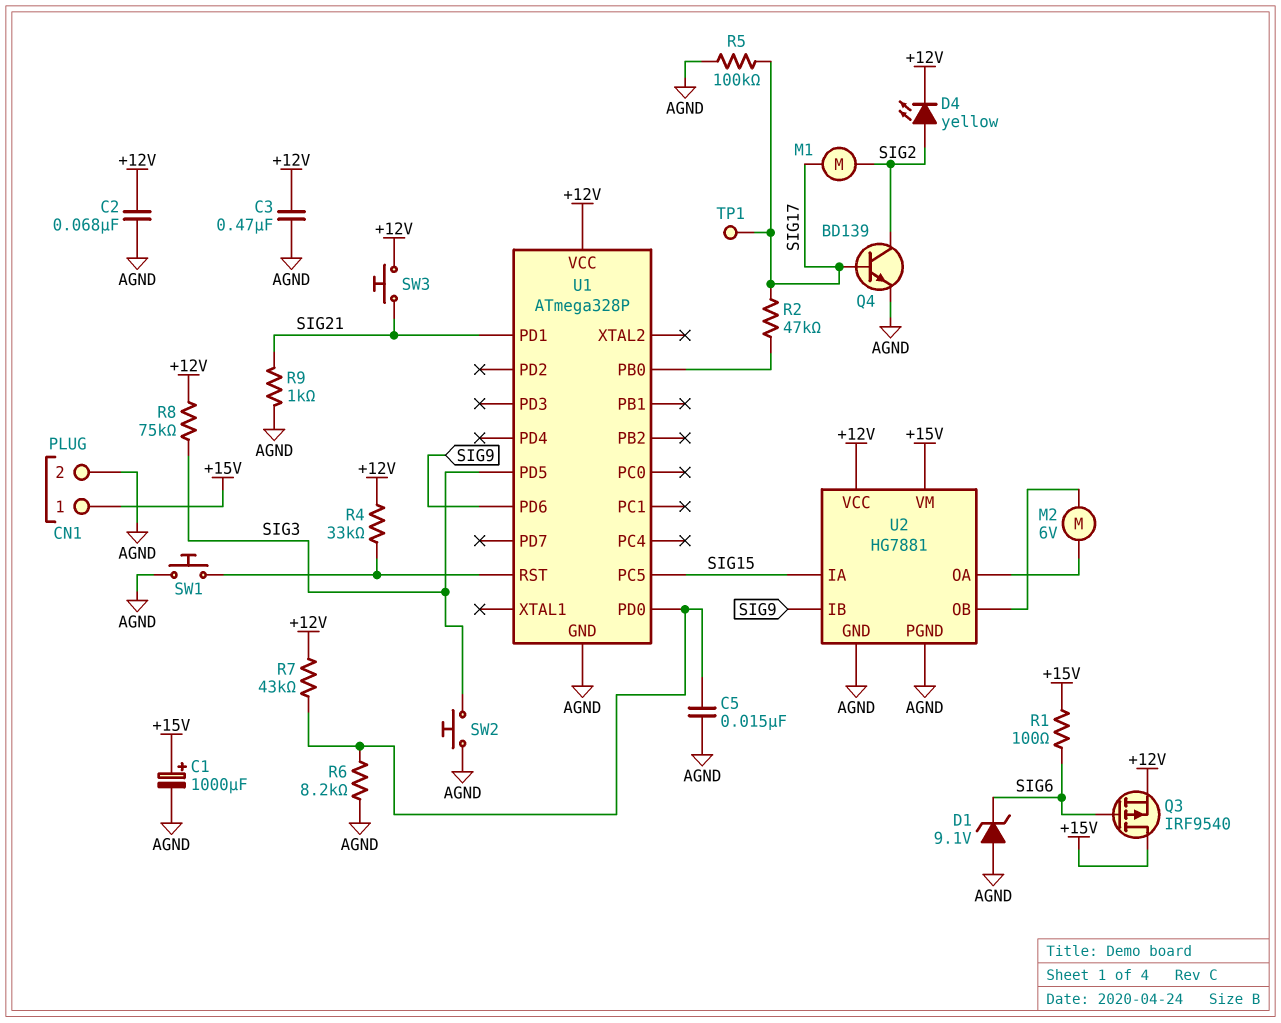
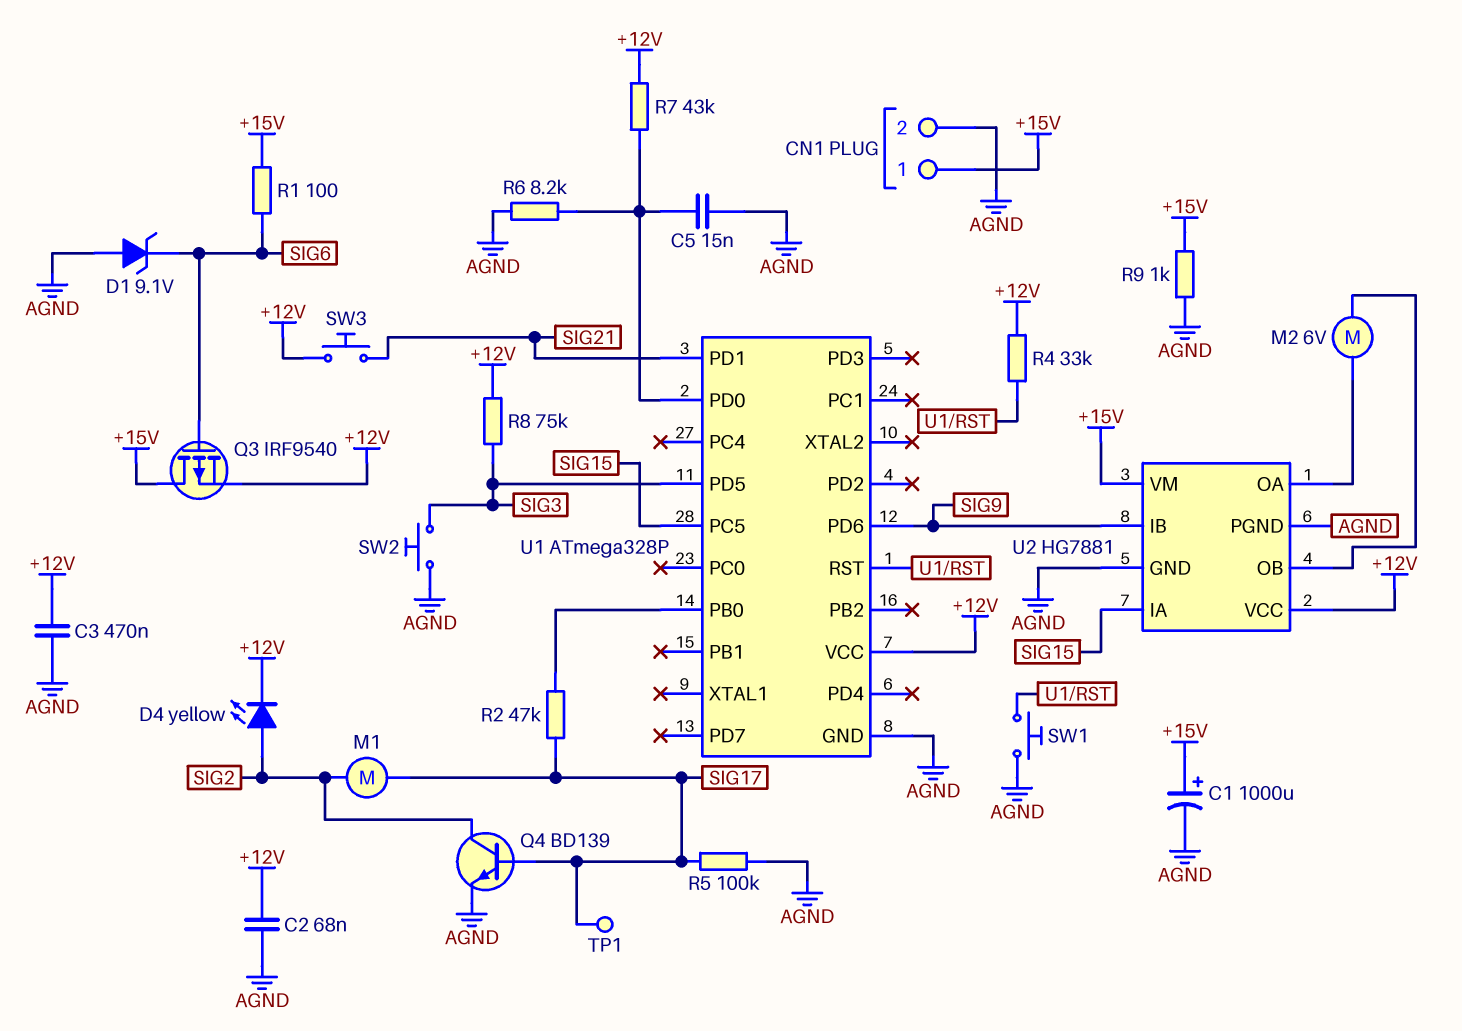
R9: 1k (AGND, SIG21) -> 1k (+15V, AGND)

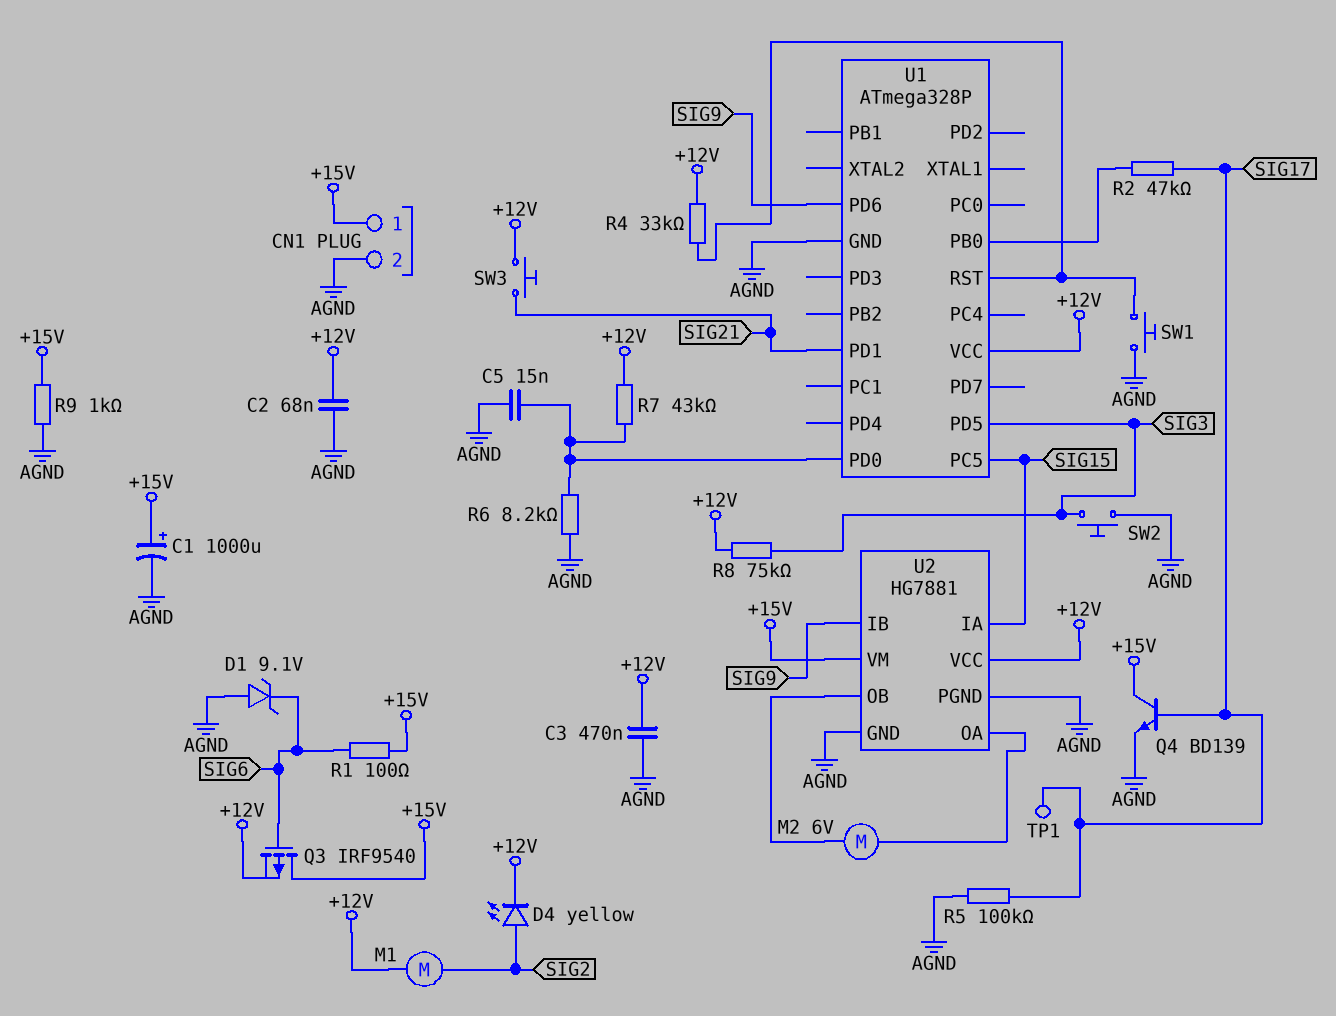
M1: motor (SIG2, SIG17) -> motor (+12V, SIG2)
Q4: NPN BD139 (B SIG17, C SIG2, E AGND) -> NPN BD139 (B SIG17, C +15V, E AGND)

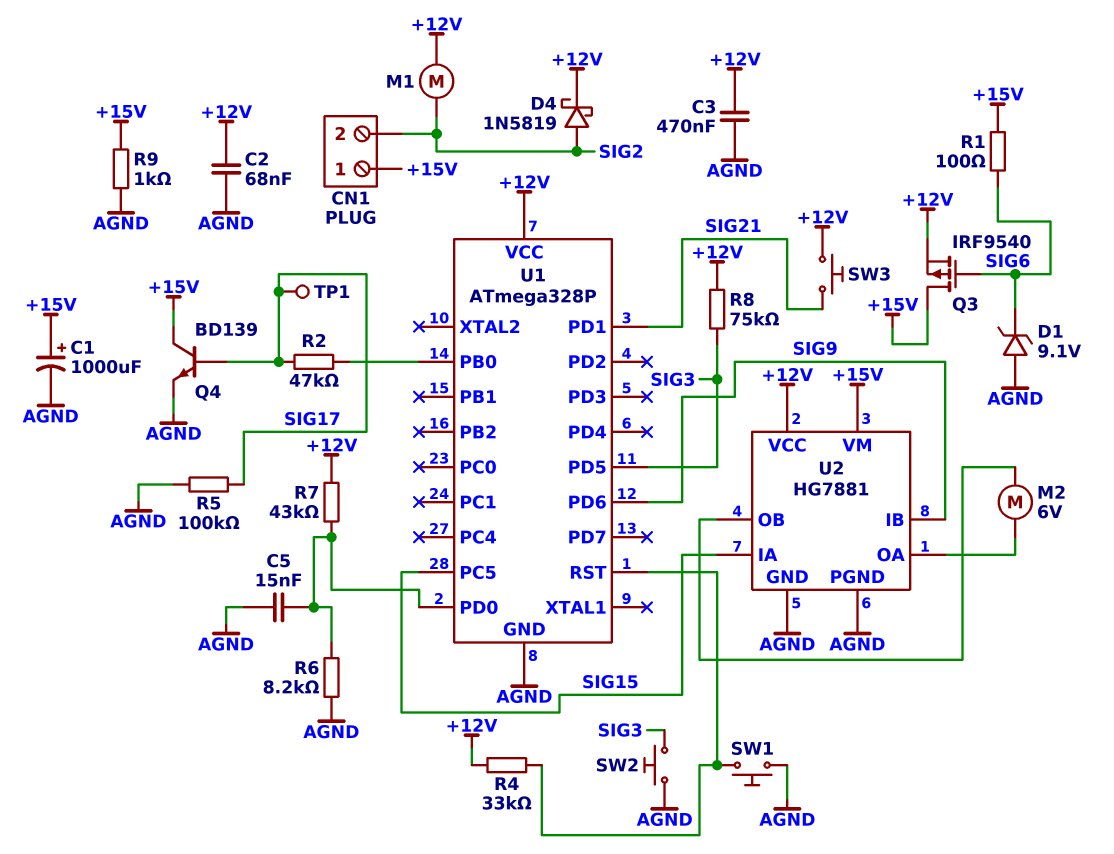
CN1 pin 2: AGND -> SIG2
D4: LED yellow (A SIG2, K +12V) -> schottky 1N5819 (A SIG2, K +12V)

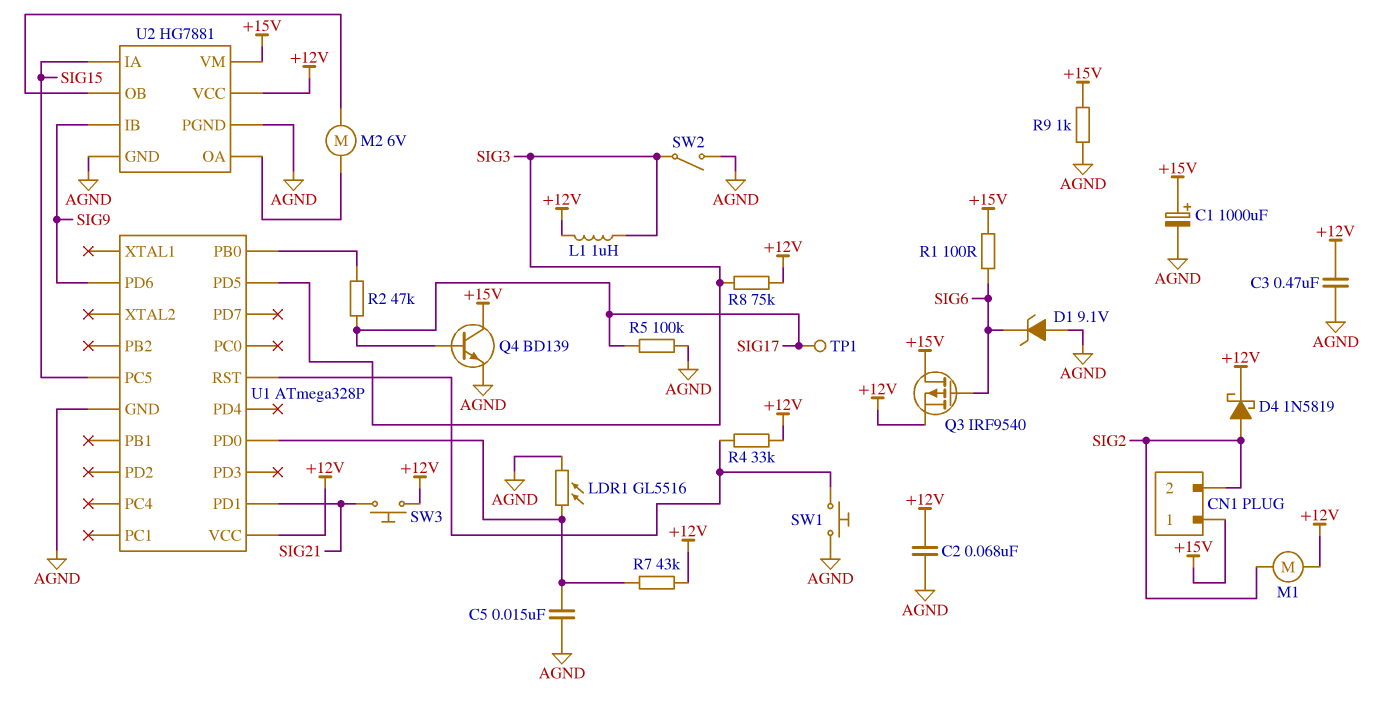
L1: none -> 1uH (+12V, SIG3)
LDR1: none -> GL5516 (AGND, U1/PD0)
R6: 8.2k (AGND, U1/PD0) -> none
SW2: button (AGND, SIG3) -> switch (AGND, SIG3)

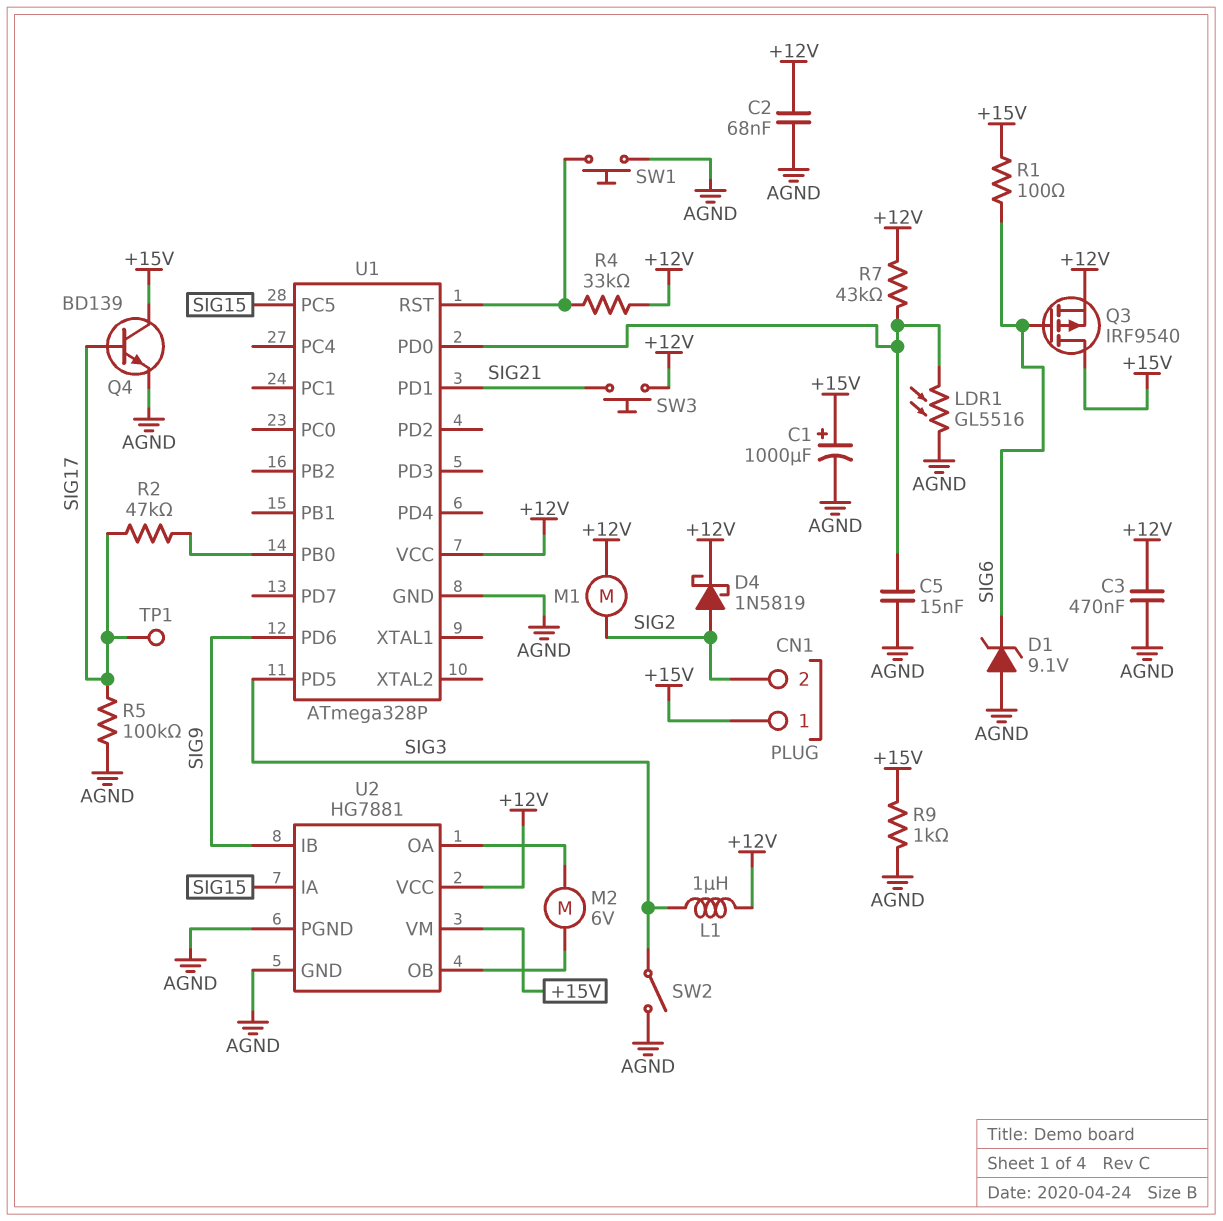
R8: 75k (+12V, SIG3) -> none

